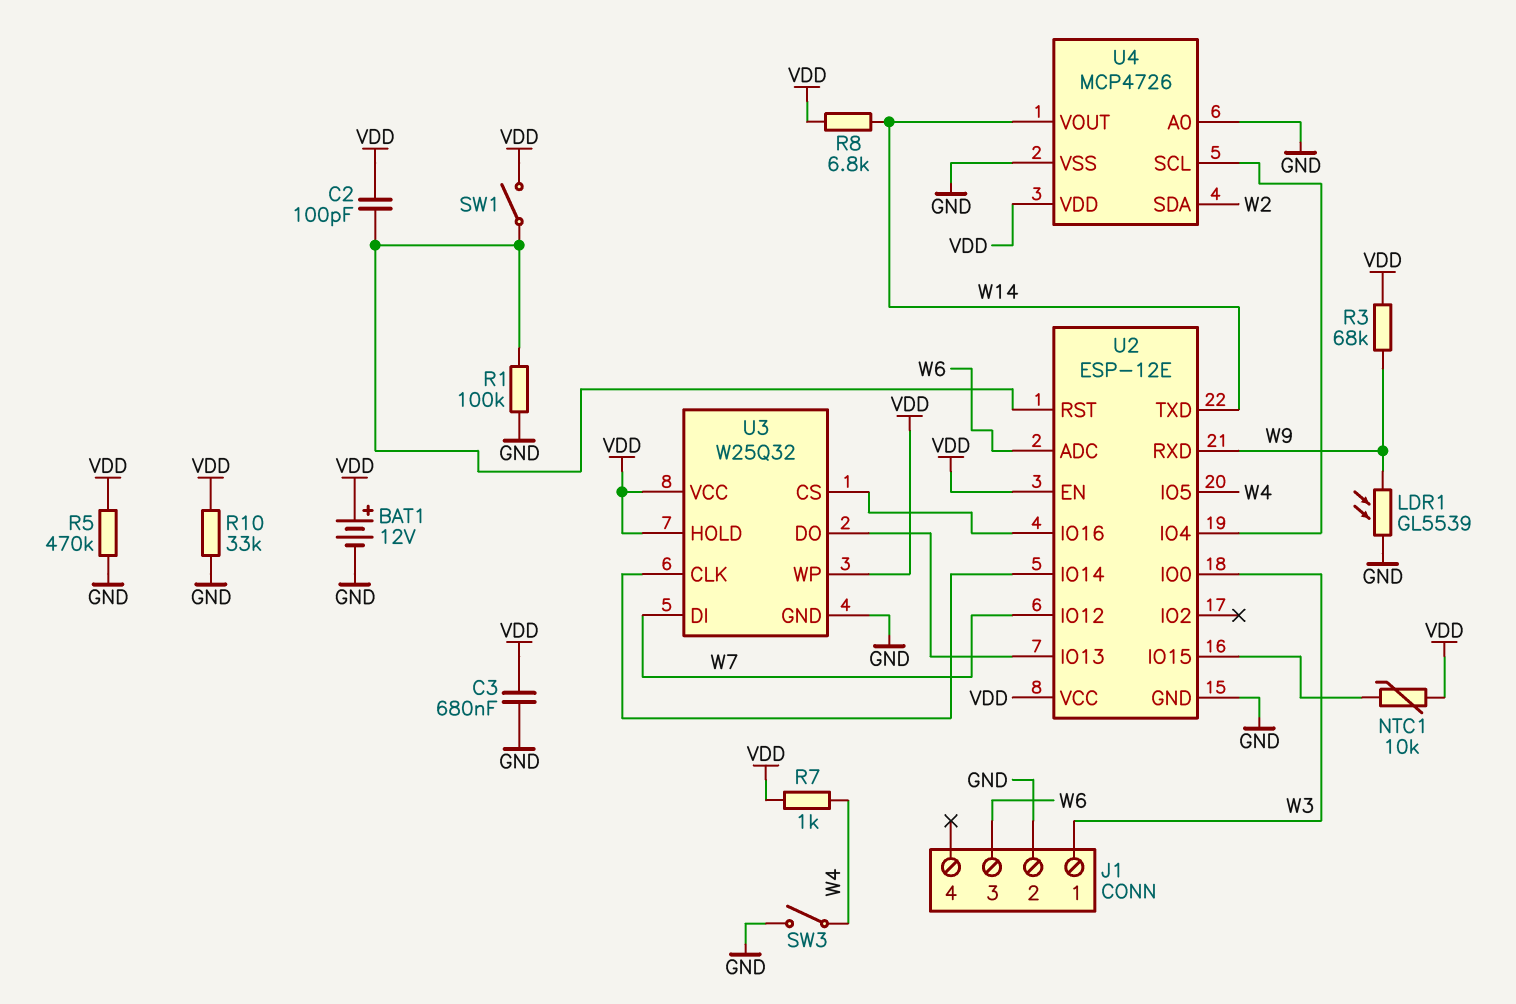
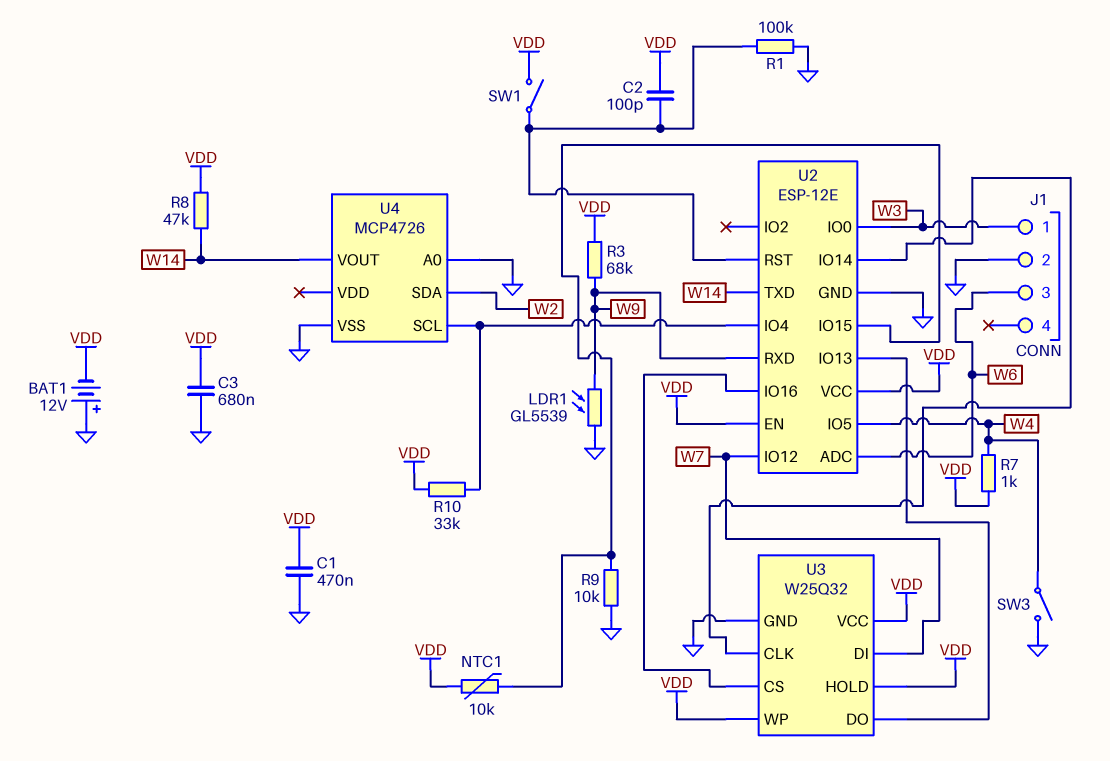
BAT1: 12V (plus VDD, minus GND) -> 12V (plus GND, minus VDD)
C1: none -> 470nF (GND, VDD)
R5: 470k (GND, VDD) -> none
R8: 6.8k (VDD, W14) -> 47k (VDD, W14)
R9: none -> 10k (GND, U2/IO15)
R10: 33k (GND, VDD) -> 33k (U2/IO4, VDD)
U4 pin VDD: VDD -> none

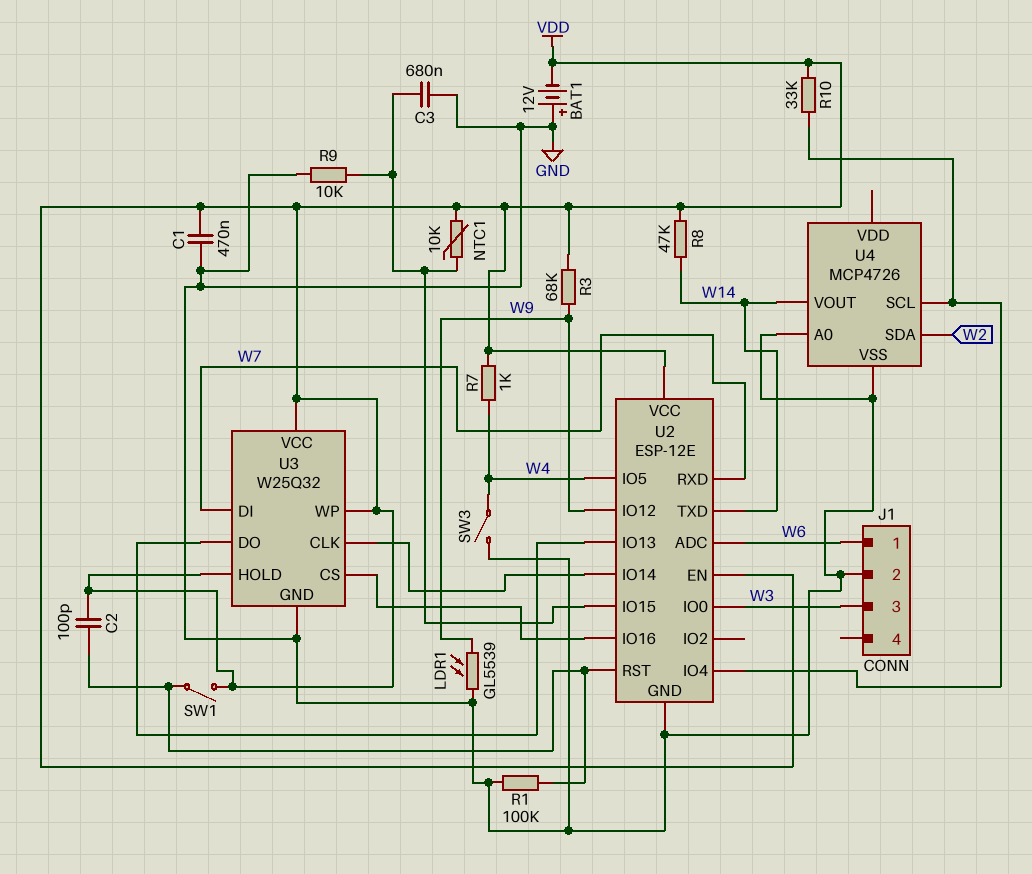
C3: 680nF (GND, VDD) -> 680nF (GND, U2/IO15)
J1 pin 1: W3 -> W6
J1 pin 3: W6 -> W3
U2 pin IO12: W7 -> W9
U2 pin RXD: W9 -> W7

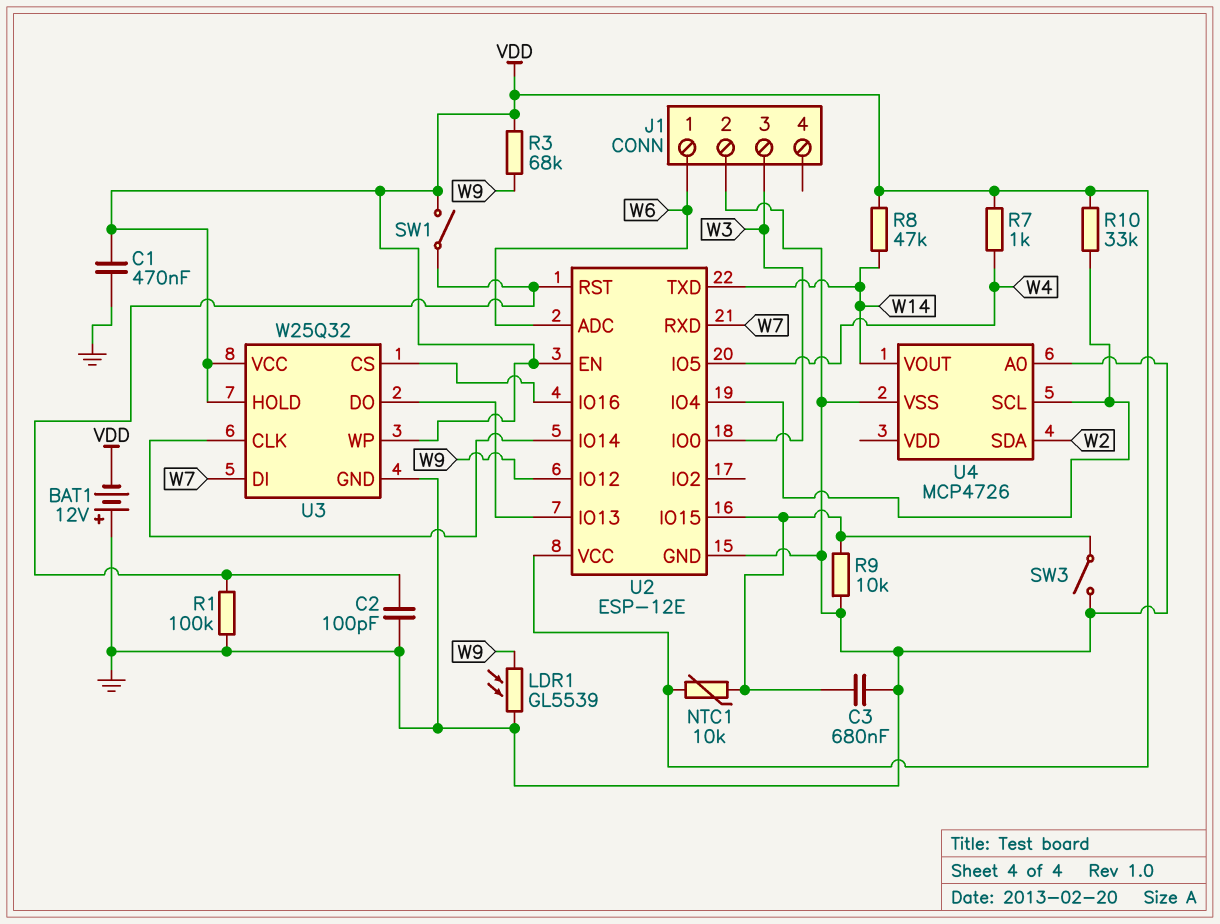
C2: 100pF (U2/RST, VDD) -> 100pF (GND, U2/RST)
SW3: switch (GND, W4) -> switch (GND, U2/IO15)

